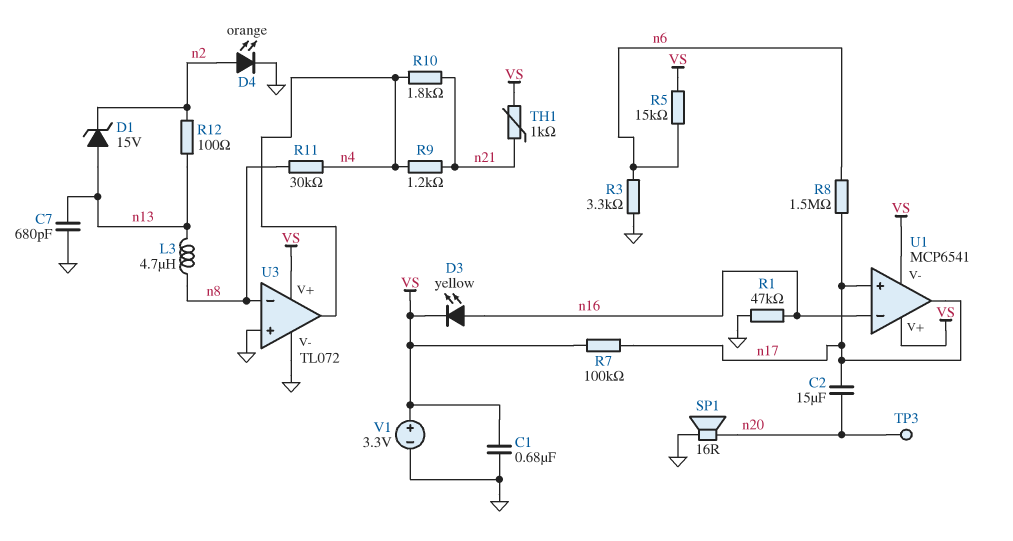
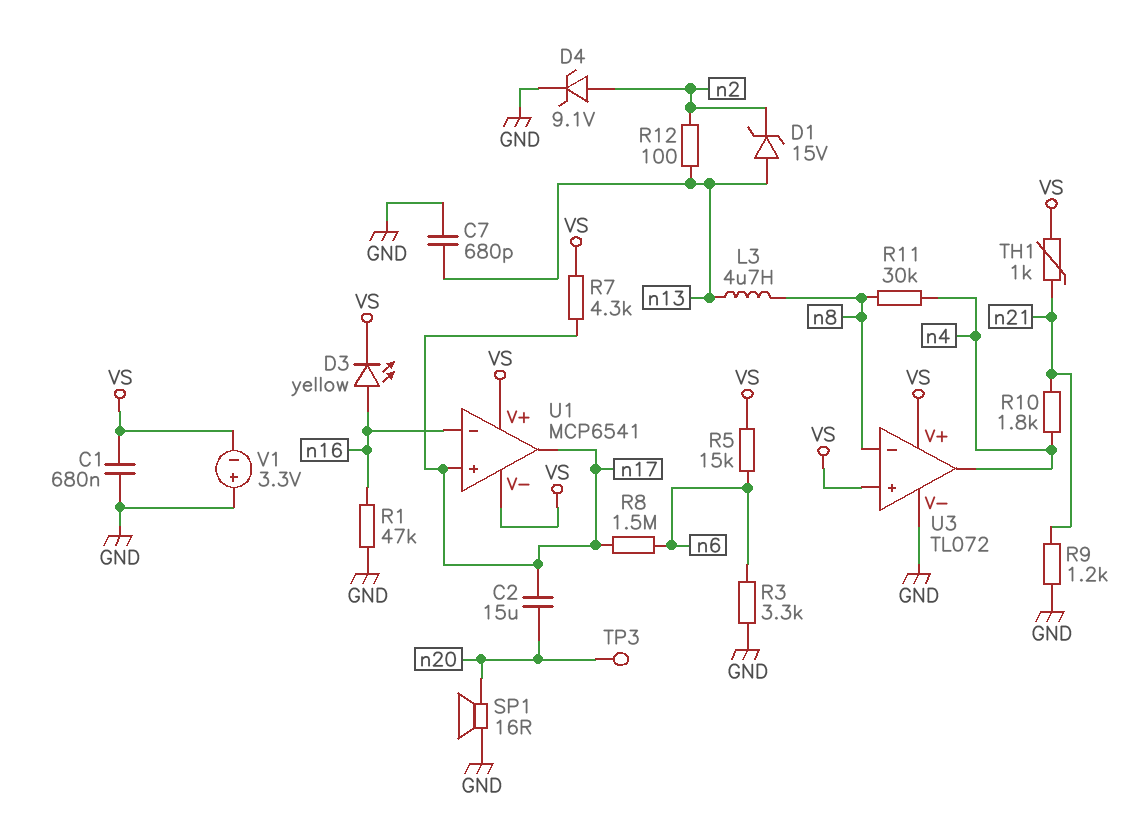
D4: LED orange (A n2, K GND) -> zener 9.1V (A n2, K GND)
R7: 100k (VS, n17) -> 4.3k (VS, n17)
R9: 1.2k (n4, n21) -> 1.2k (GND, n21)
U3 pin in+: GND -> VS
V1: 3.3V (plus VS, minus GND) -> 3.3V (plus GND, minus VS)

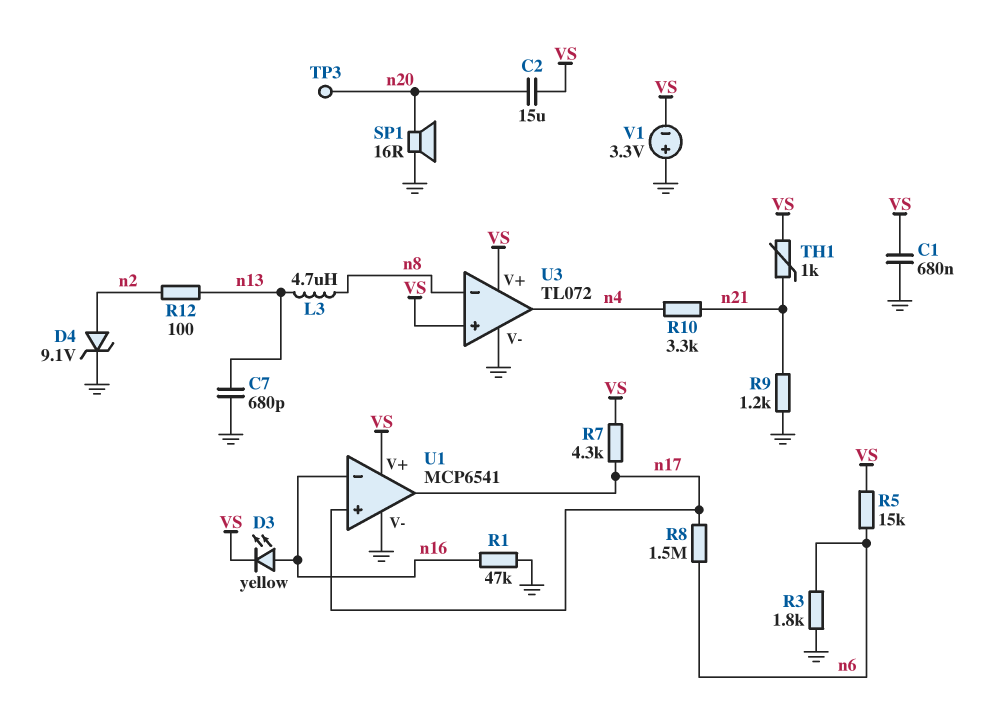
C2: 15uF (n17, n20) -> 15uF (VS, n20)
D1: zener 15V (A n13, K n2) -> none
R3: 3.3k (GND, n6) -> 1.8k (GND, n6)
R10: 1.8k (n4, n21) -> 3.3k (n4, n21)
R11: 30k (n4, n8) -> none
U1 pin V-: VS -> GND

